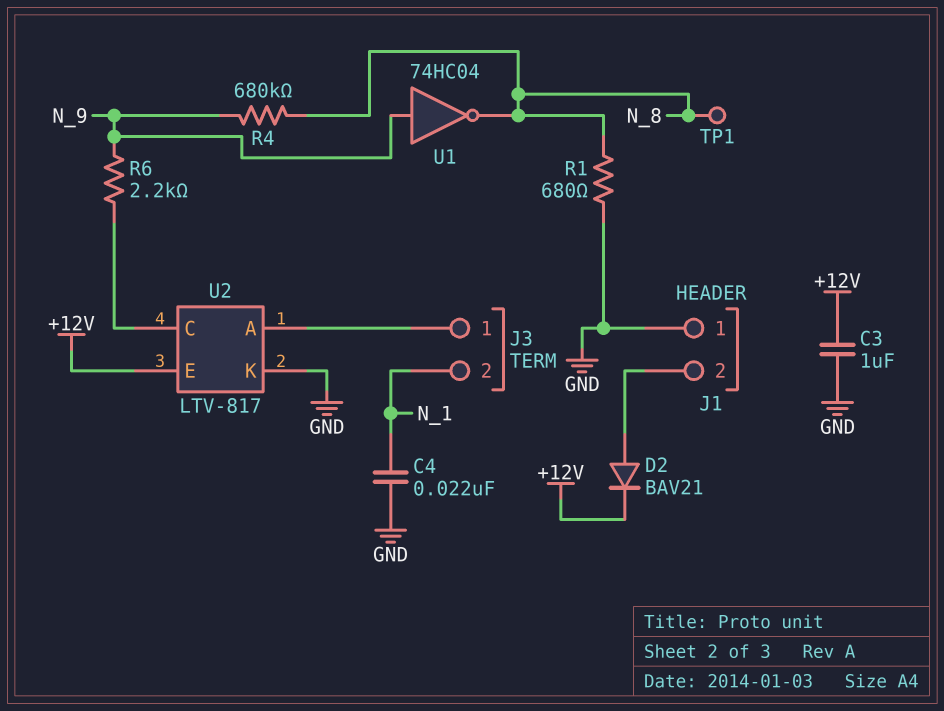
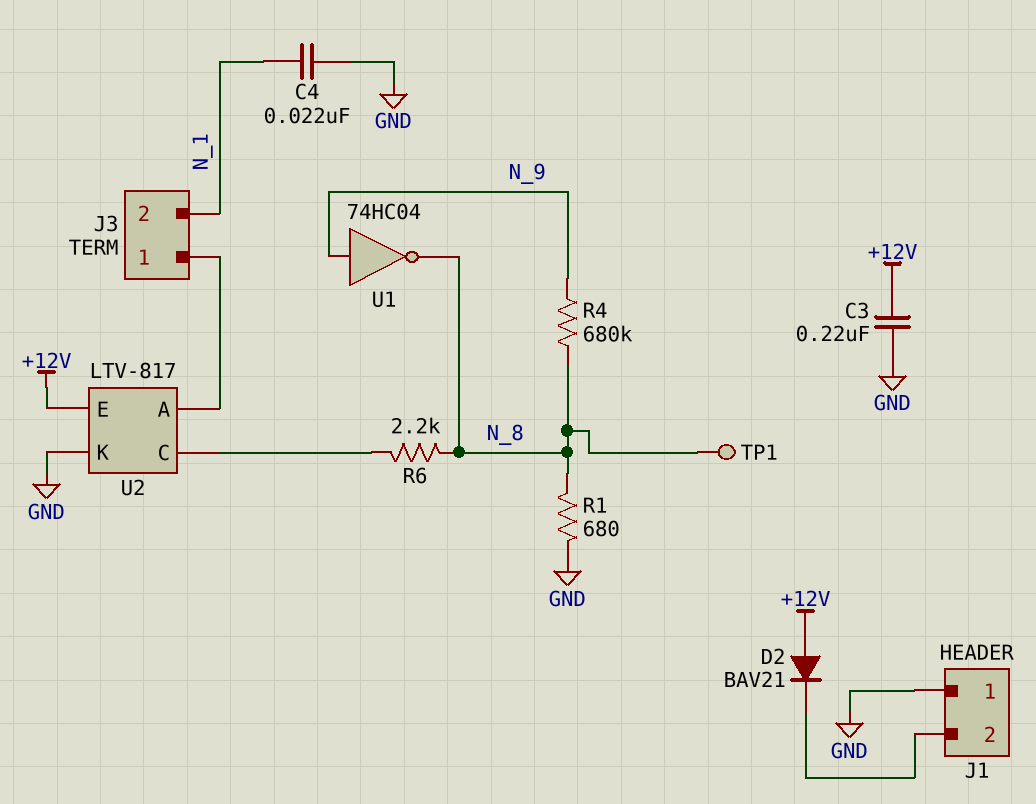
C3: 1uF (+12V, GND) -> 220nF (+12V, GND)
D2: diode BAV21 (A J1/2, K +12V) -> diode BAV21 (A +12V, K J1/2)
R6: 2.2k (N_9, U2/C) -> 2.2k (N_8, U2/C)

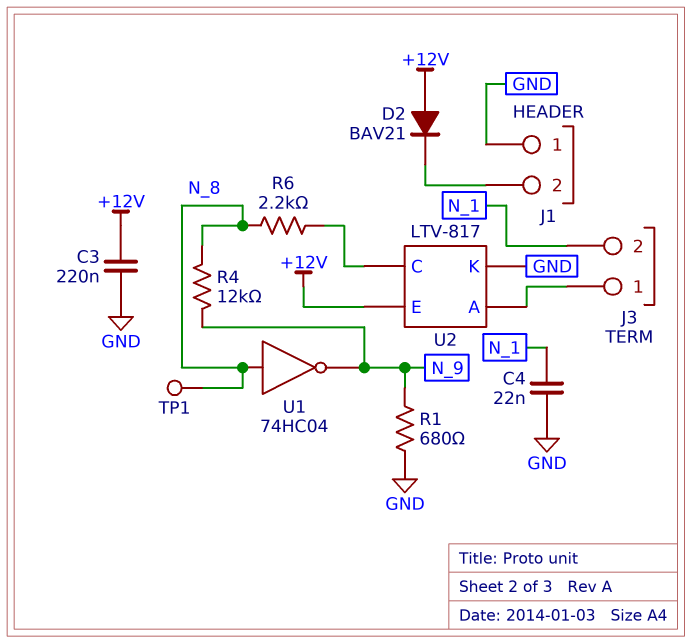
R1: 680 (GND, N_8) -> 680 (GND, N_9)
R4: 680k (N_8, N_9) -> 12k (N_8, N_9)
U1: NOT 74HC04 (in N_9, out N_8) -> NOT 74HC04 (in N_8, out N_9)

